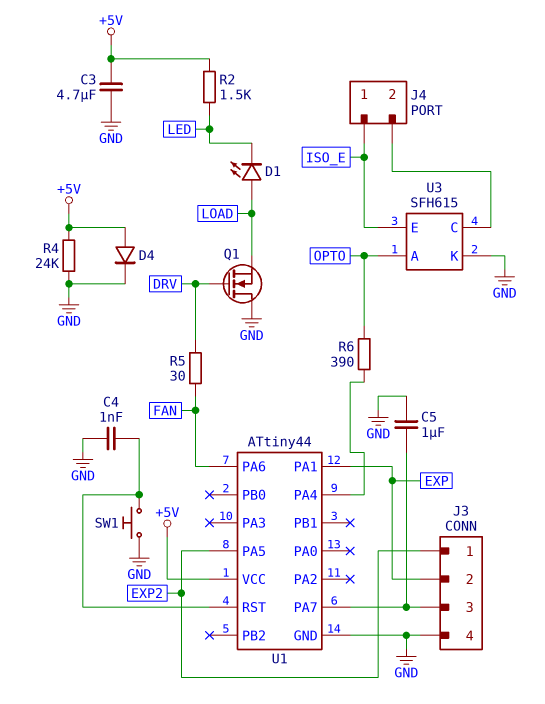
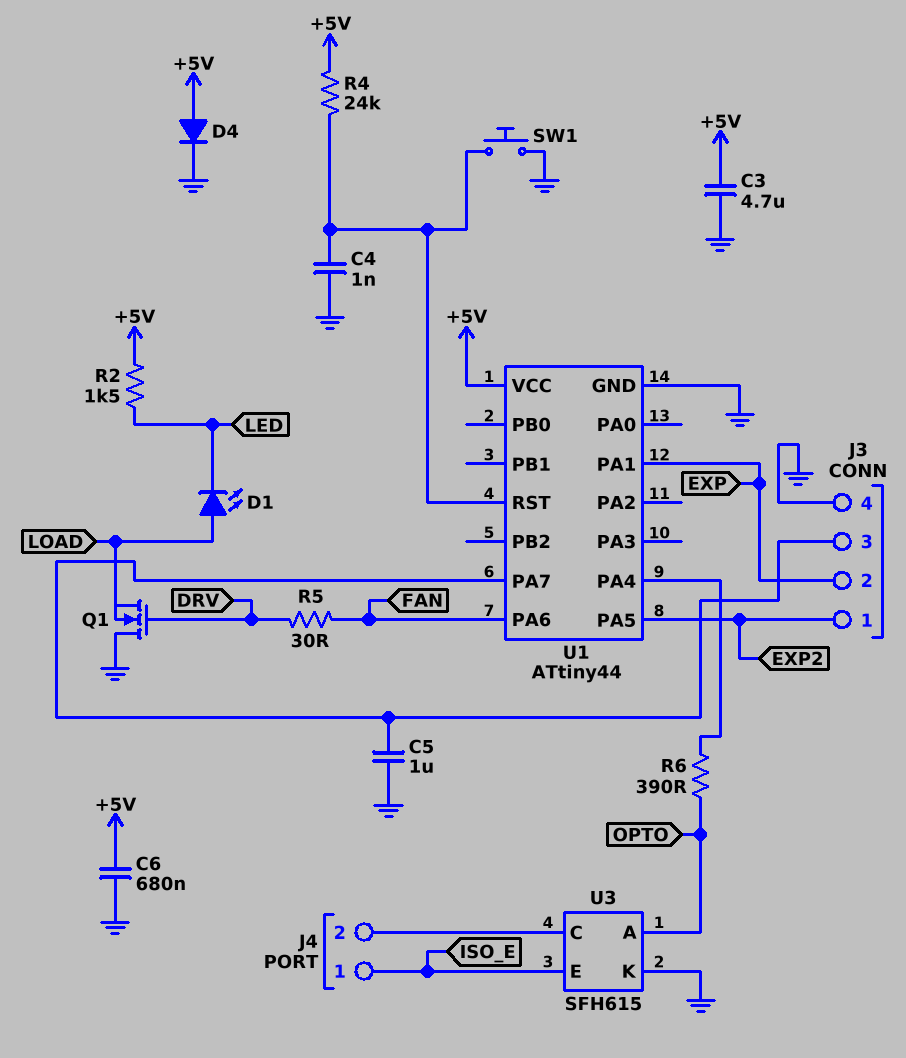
C6: none -> 680nF (+5V, GND)
R4: 24k (+5V, GND) -> 24k (+5V, U1/RST)

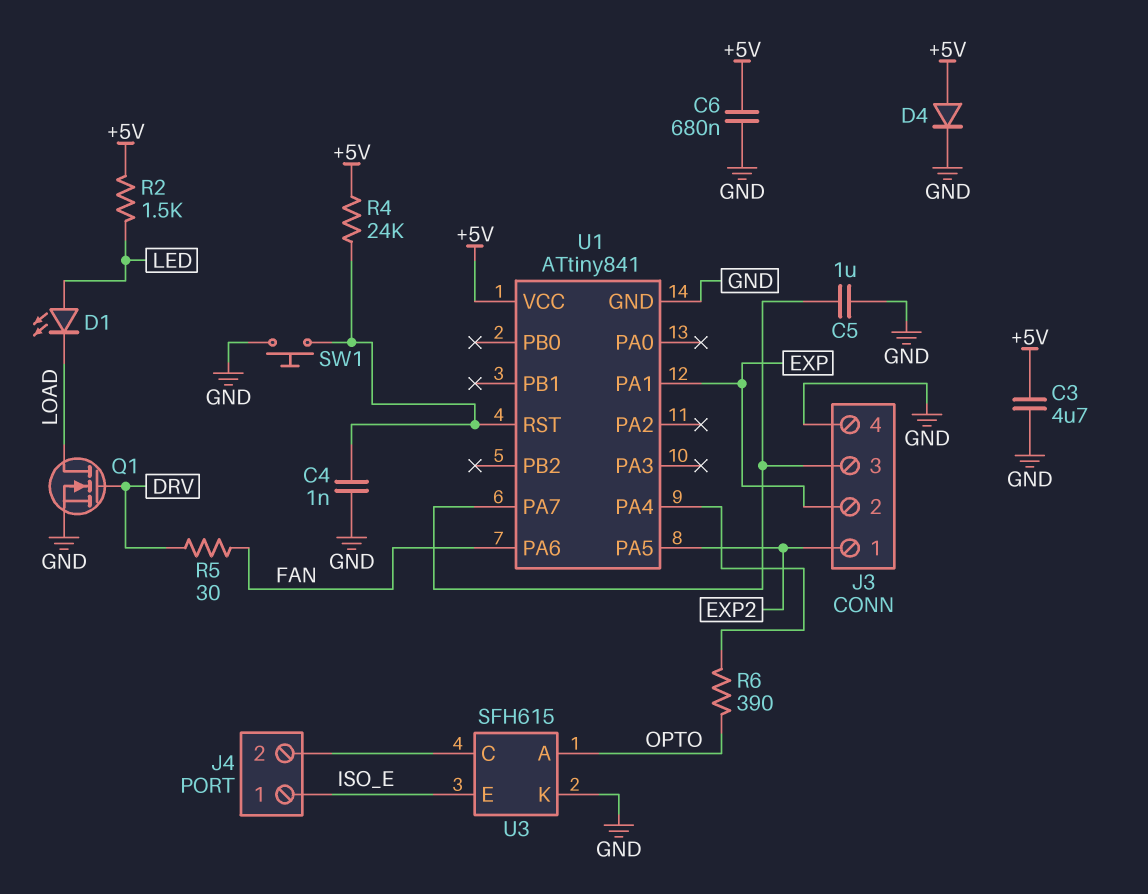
D1: LED (A LOAD, K LED) -> LED (A LED, K LOAD)
Q1: NMOS (G DRV, D GND, S LOAD) -> NMOS (G DRV, D LOAD, S GND)
U1: ATtiny44 -> ATtiny841

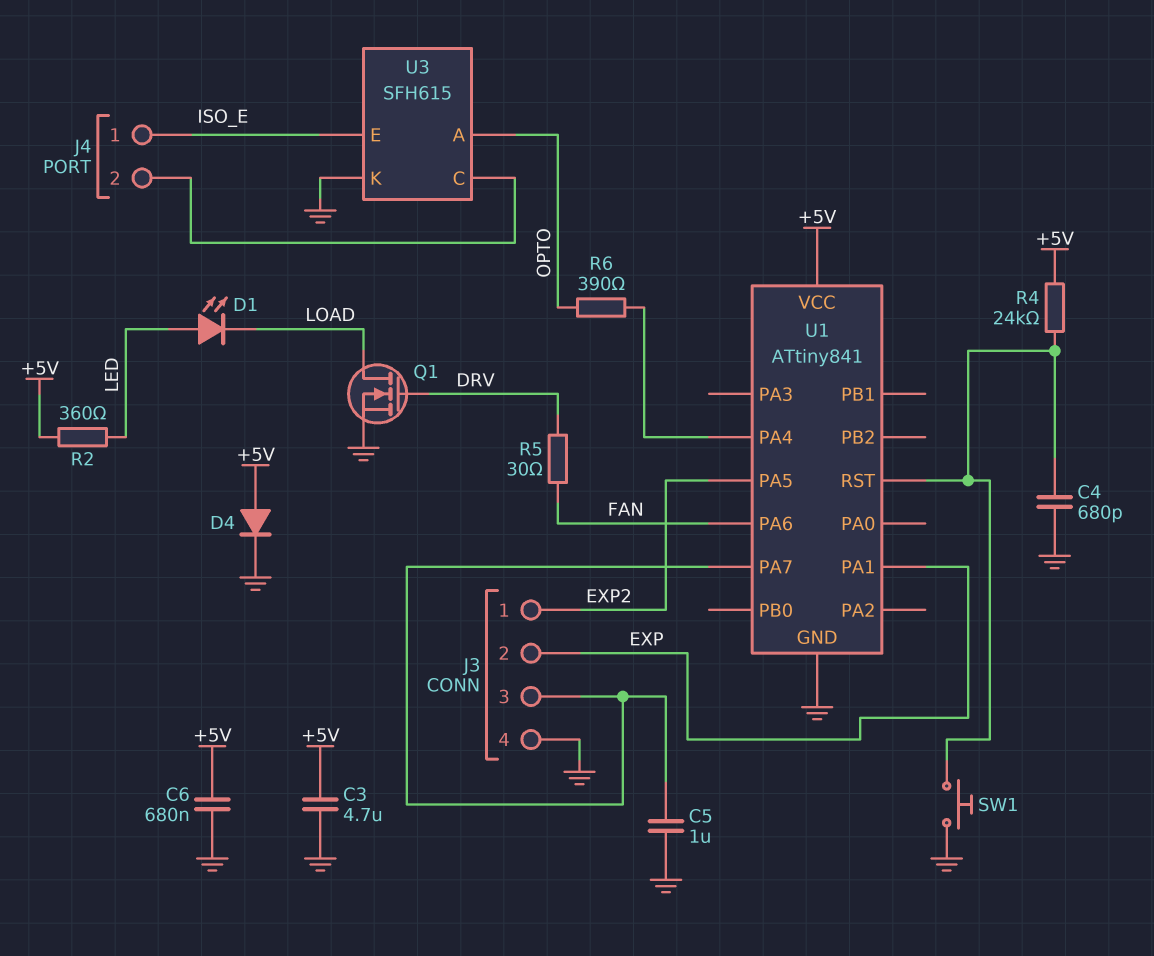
C4: 1nF (GND, U1/RST) -> 680pF (GND, U1/RST)
R2: 1.5k (+5V, LED) -> 360 (+5V, LED)

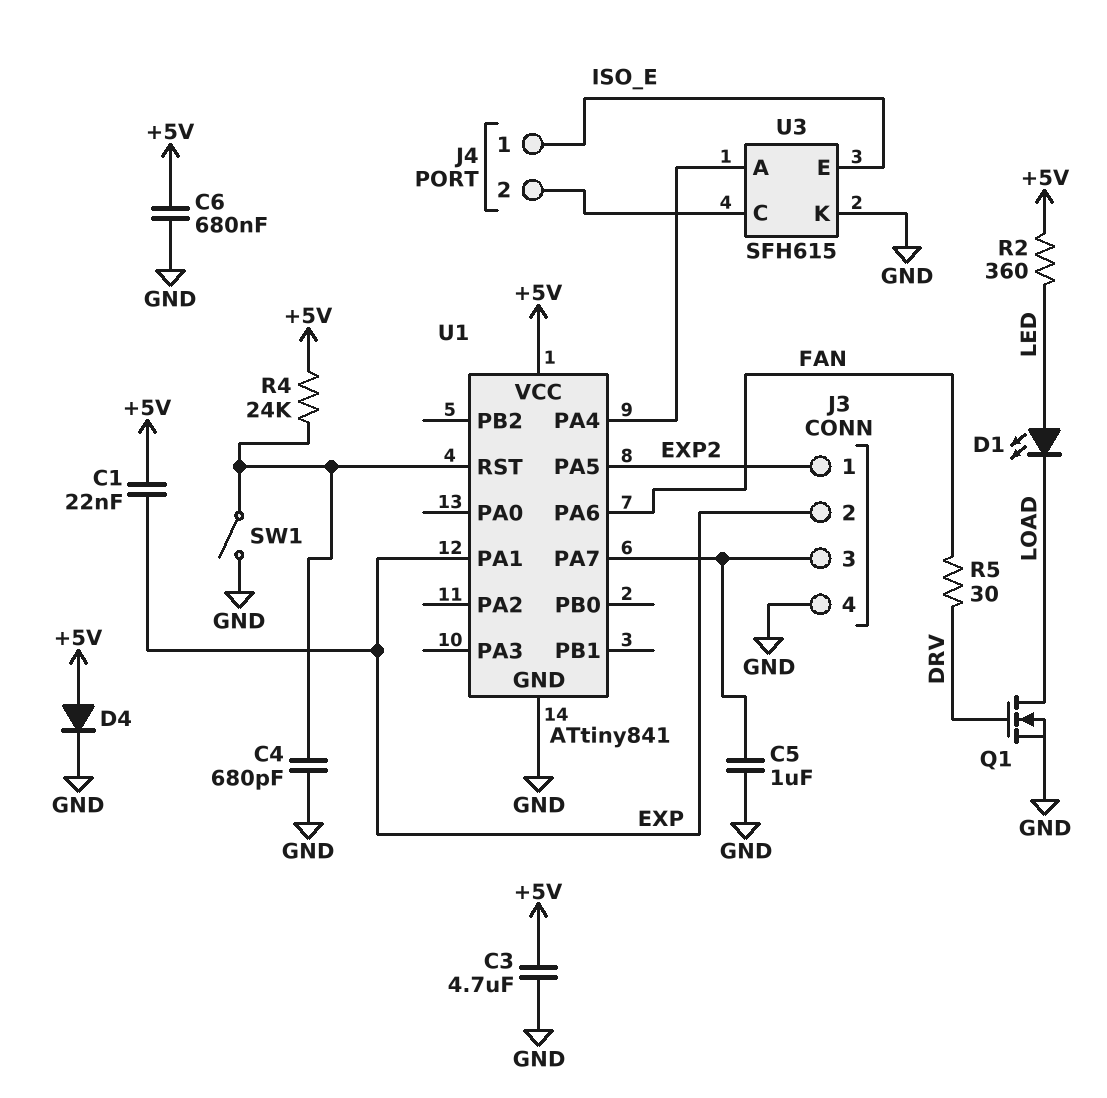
C1: none -> 22nF (+5V, EXP)
R6: 390 (OPTO, U1/PA4) -> none
SW1: button (GND, U1/RST) -> switch (GND, U1/RST)
U3 pin A: OPTO -> U1/PA4

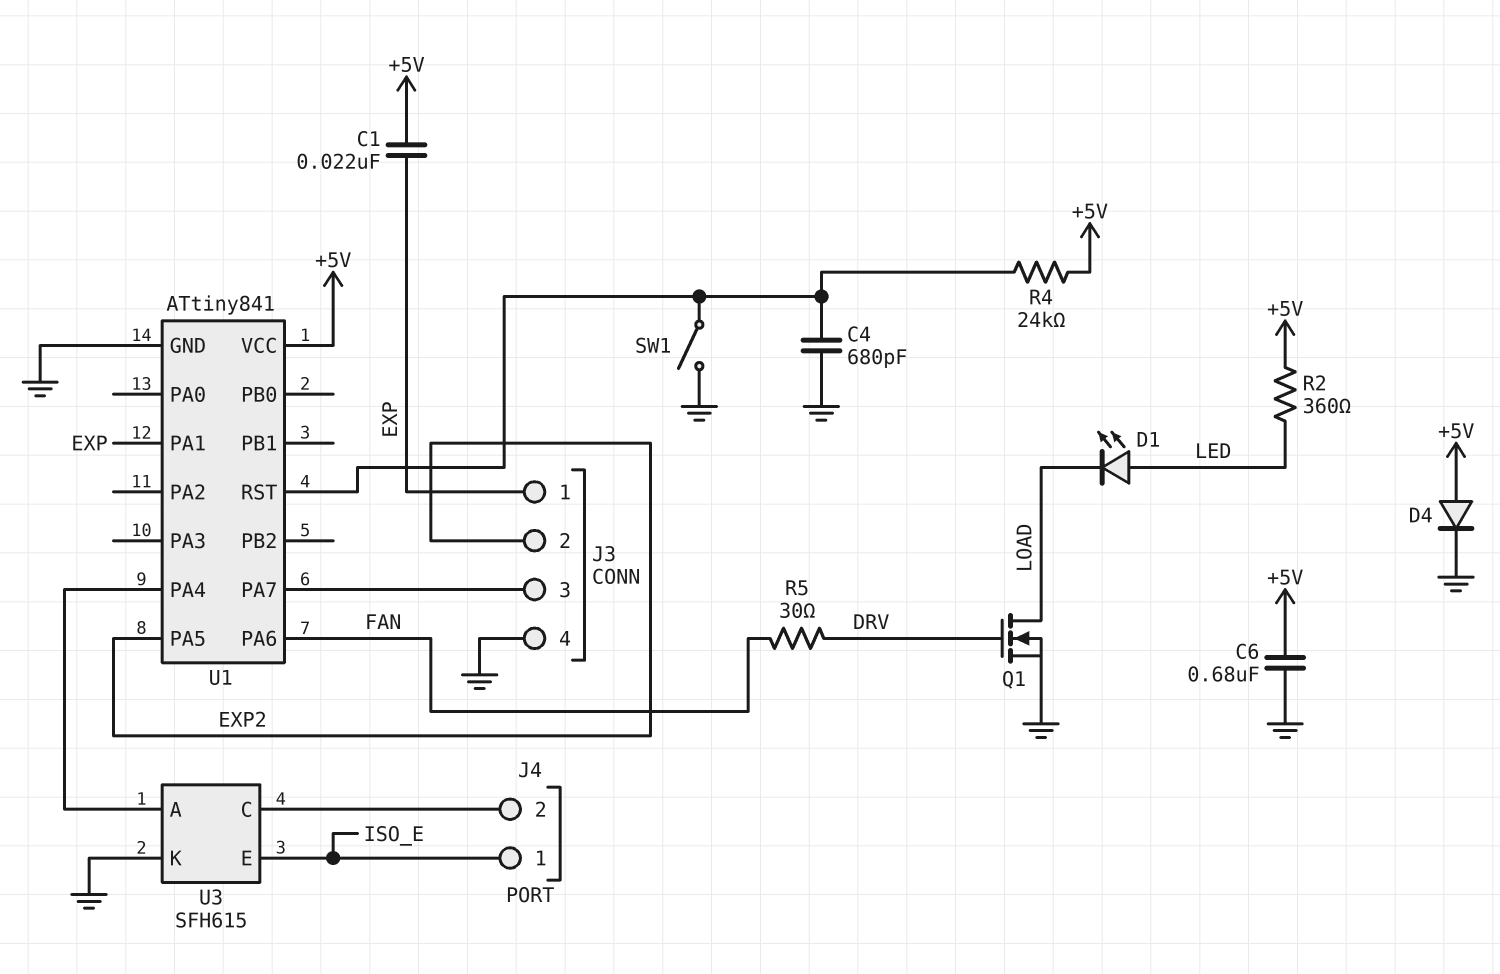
C3: 4.7uF (+5V, GND) -> none
C5: 1uF (GND, J3/3) -> none
J3 pin 1: EXP2 -> EXP
J3 pin 2: EXP -> EXP2

